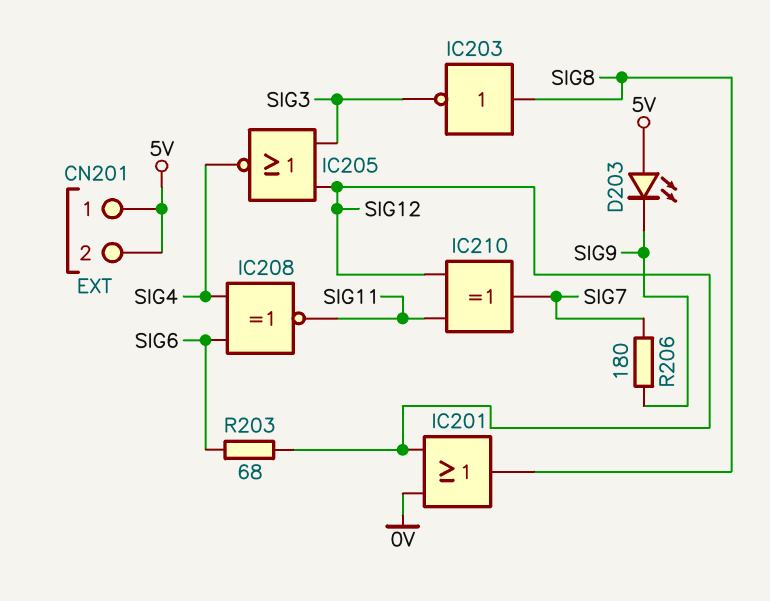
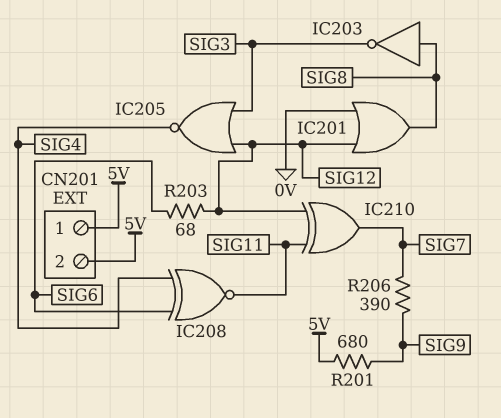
D203: LED (A 5V, K SIG9) -> none
R201: none -> 680 (5V, SIG9)
R206: 180 (SIG7, SIG9) -> 390 (SIG7, SIG9)

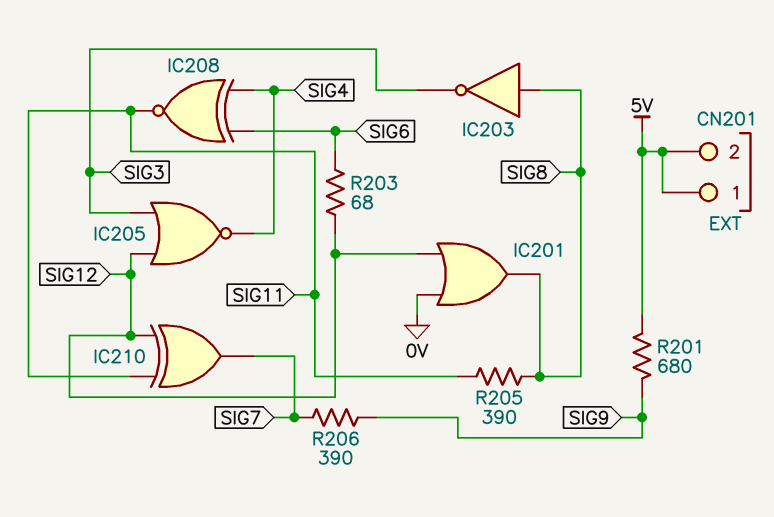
R205: none -> 390 (SIG8, SIG11)

